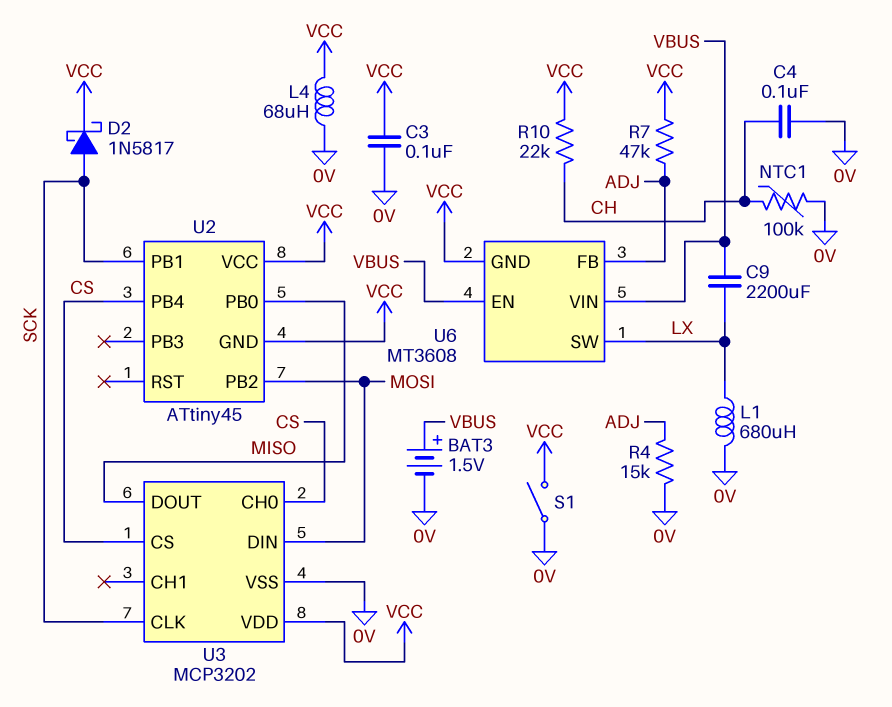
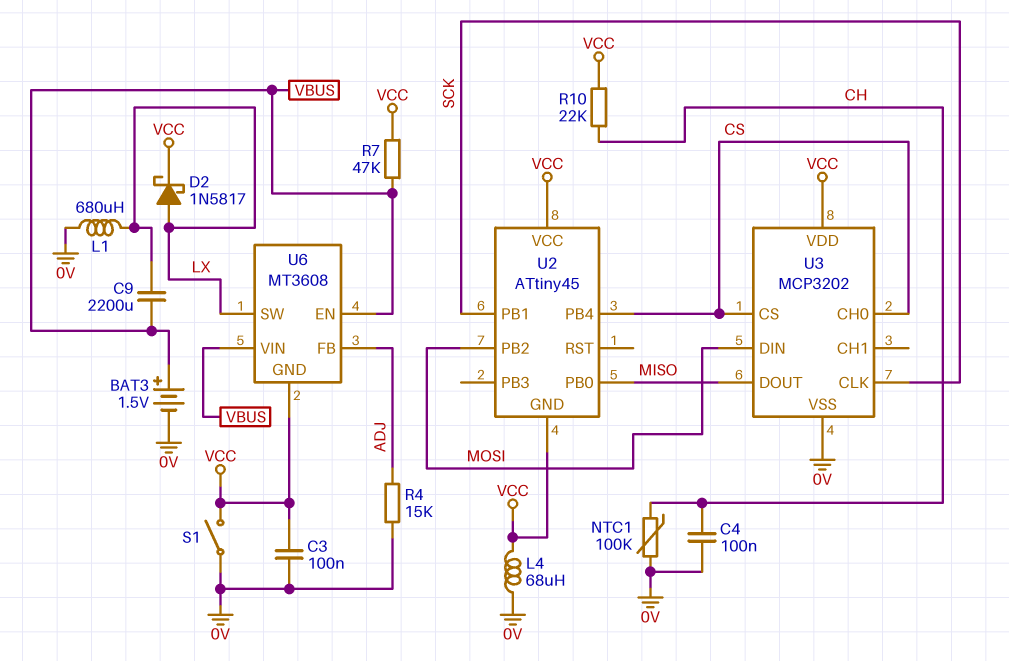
D2: schottky 1N5817 (A SCK, K VCC) -> schottky 1N5817 (A LX, K VCC)
R7: 47k (ADJ, VCC) -> 47k (VBUS, VCC)

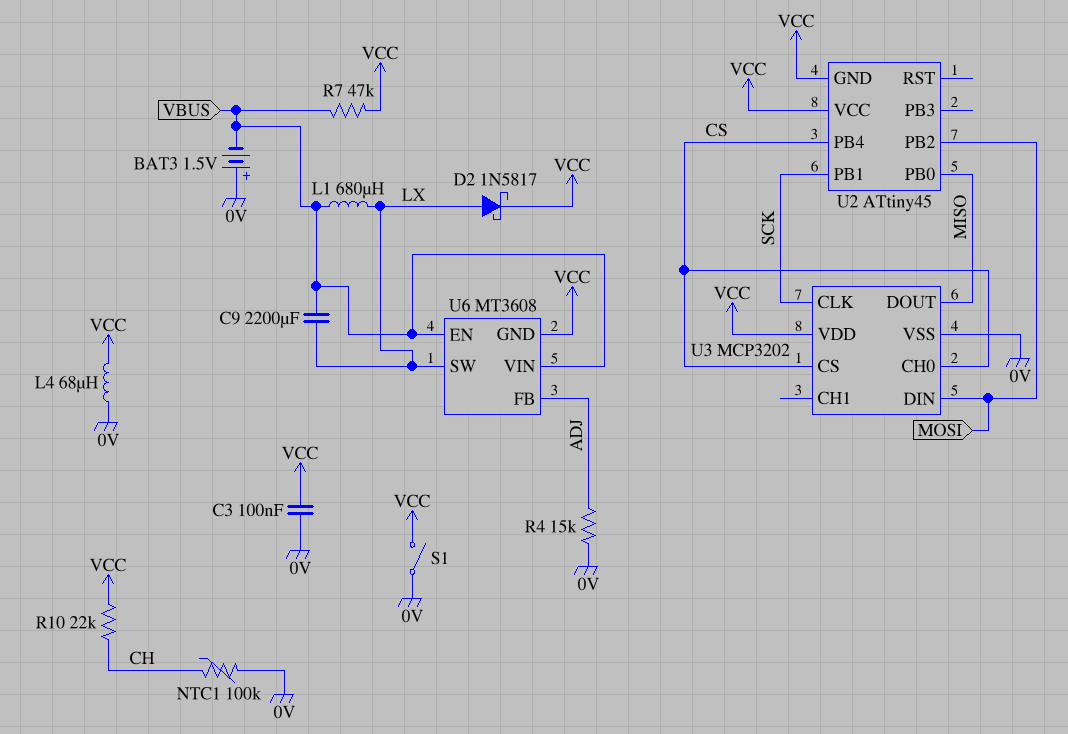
BAT3: 1.5V (plus VBUS, minus 0V) -> 1.5V (plus 0V, minus VBUS)
C4: 100nF (0V, CH) -> none
L1: 680uH (0V, LX) -> 680uH (LX, VBUS)

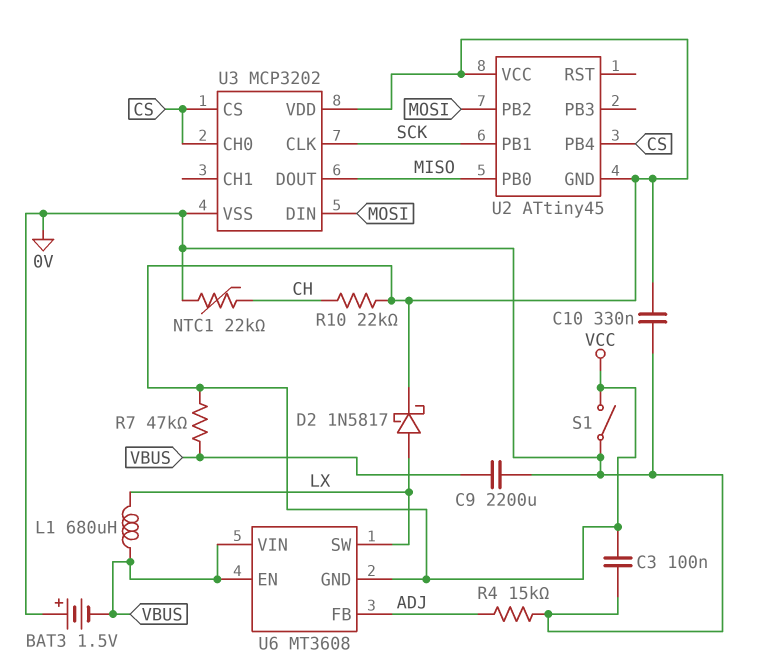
C9: 2200uF (LX, VBUS) -> 2200uF (0V, VBUS)
C10: none -> 330nF (0V, VCC)
L4: 68uH (0V, VCC) -> none
NTC1: 100k (0V, CH) -> 22k (0V, CH)

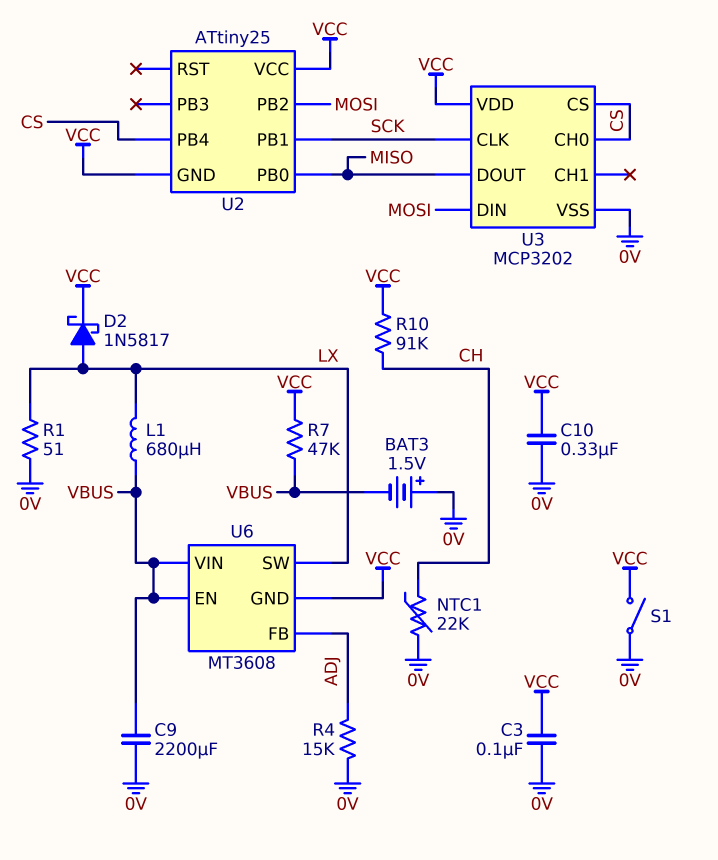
R1: none -> 51 (0V, LX)
R10: 22k (CH, VCC) -> 91k (CH, VCC)
U2: ATtiny45 -> ATtiny25

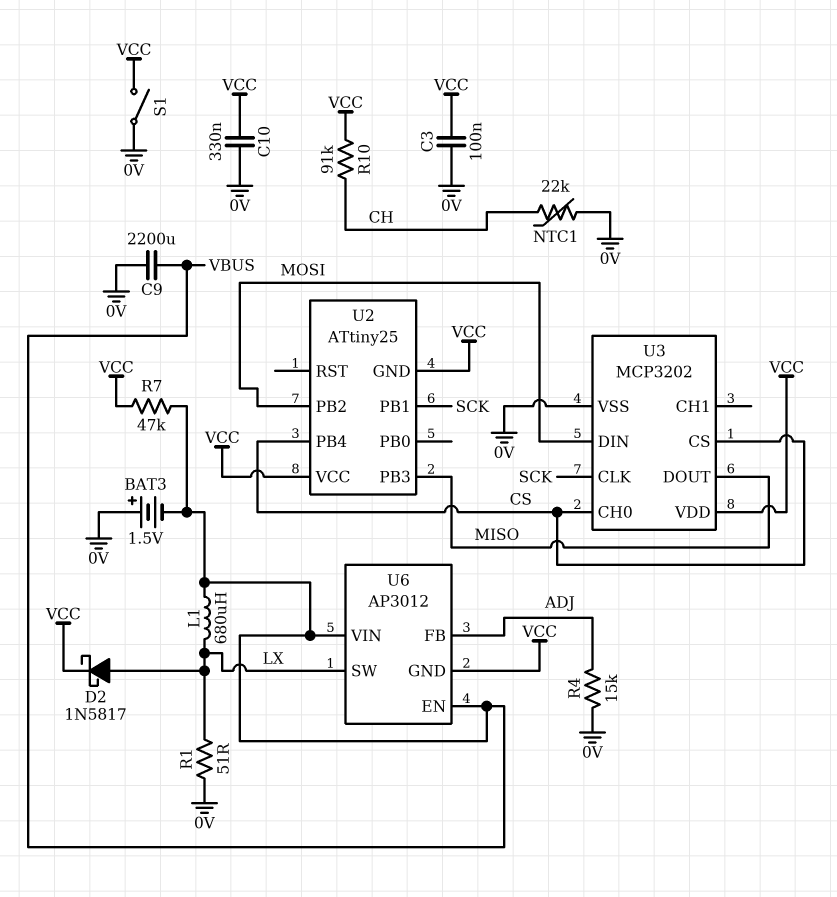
U2 pin PB0: MISO -> none
U2 pin PB3: none -> MISO
U6: MT3608 -> AP3012

